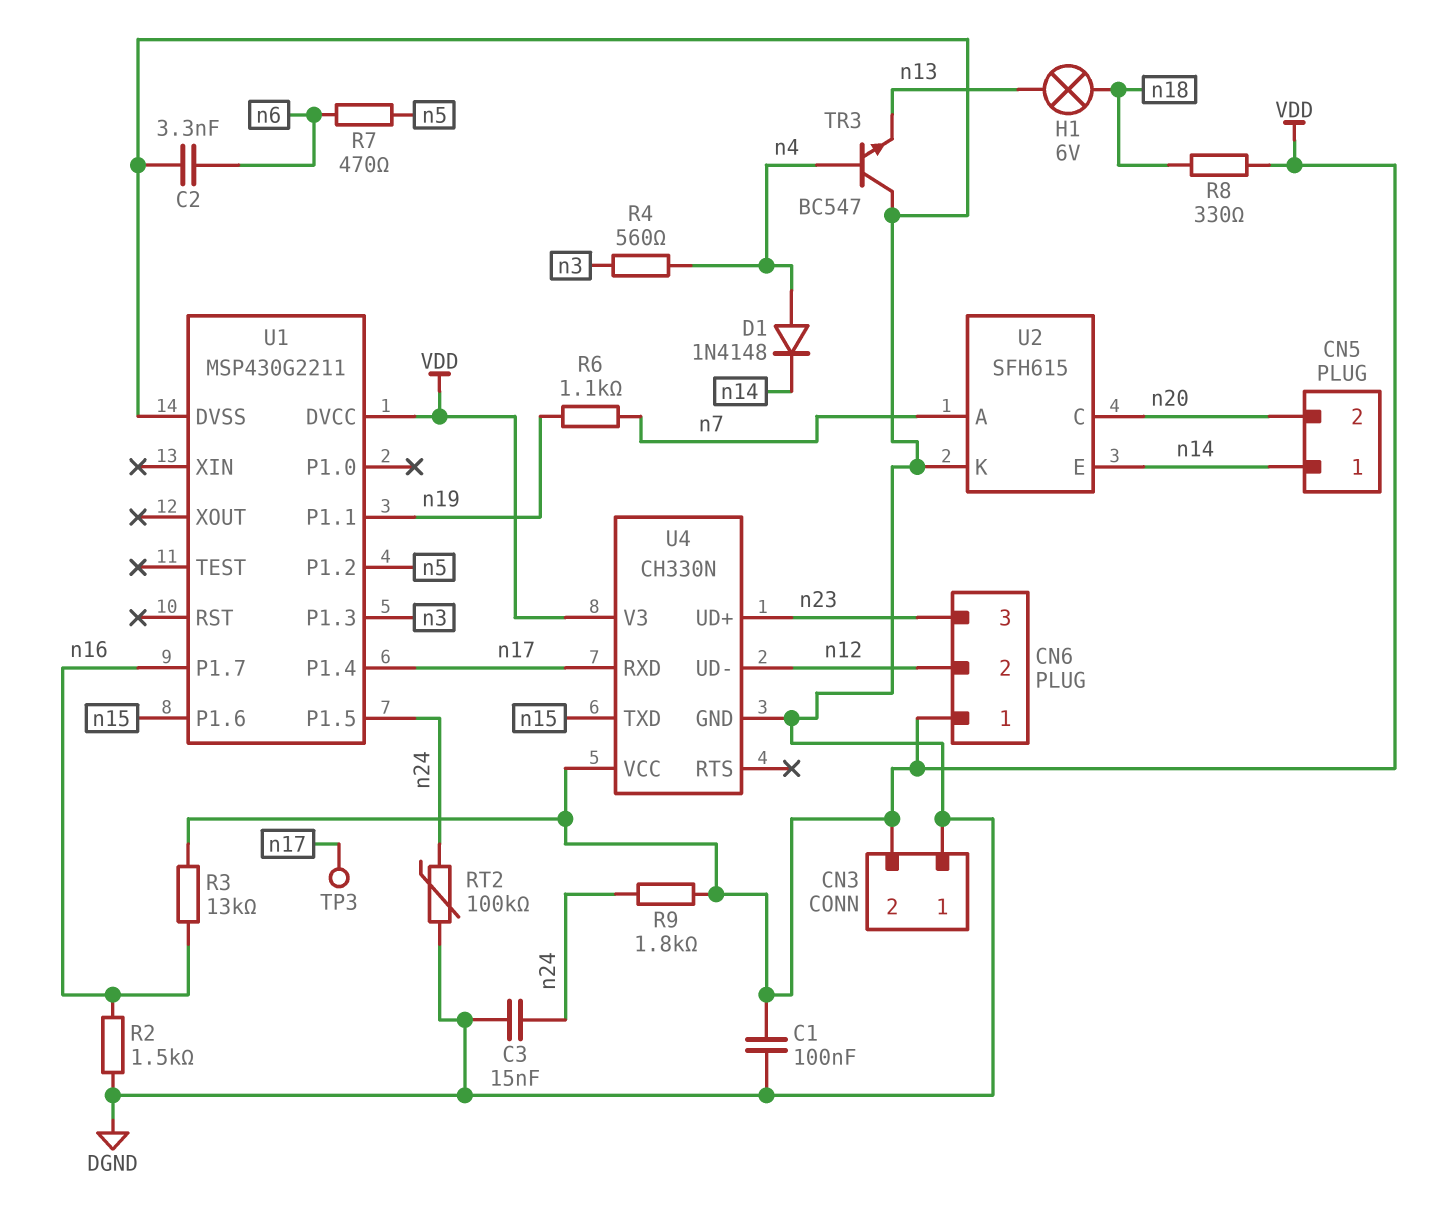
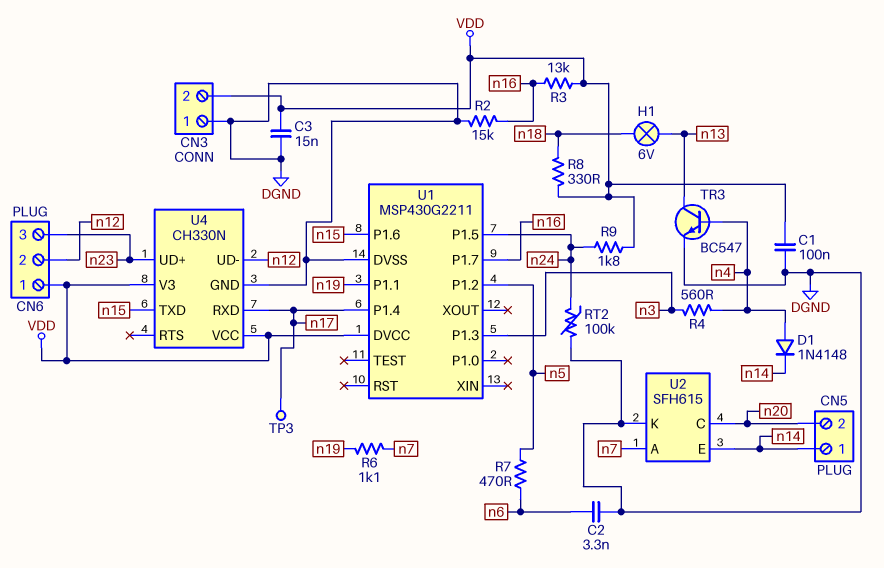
C3: 15nF (DGND, n24) -> 15nF (DGND, VDD)
R2: 1.5k (DGND, n16) -> 15k (DGND, n16)
TR3: NPN BC547 (B n4, C DGND, E n13) -> NPN BC547 (B n4, C n13, E DGND)

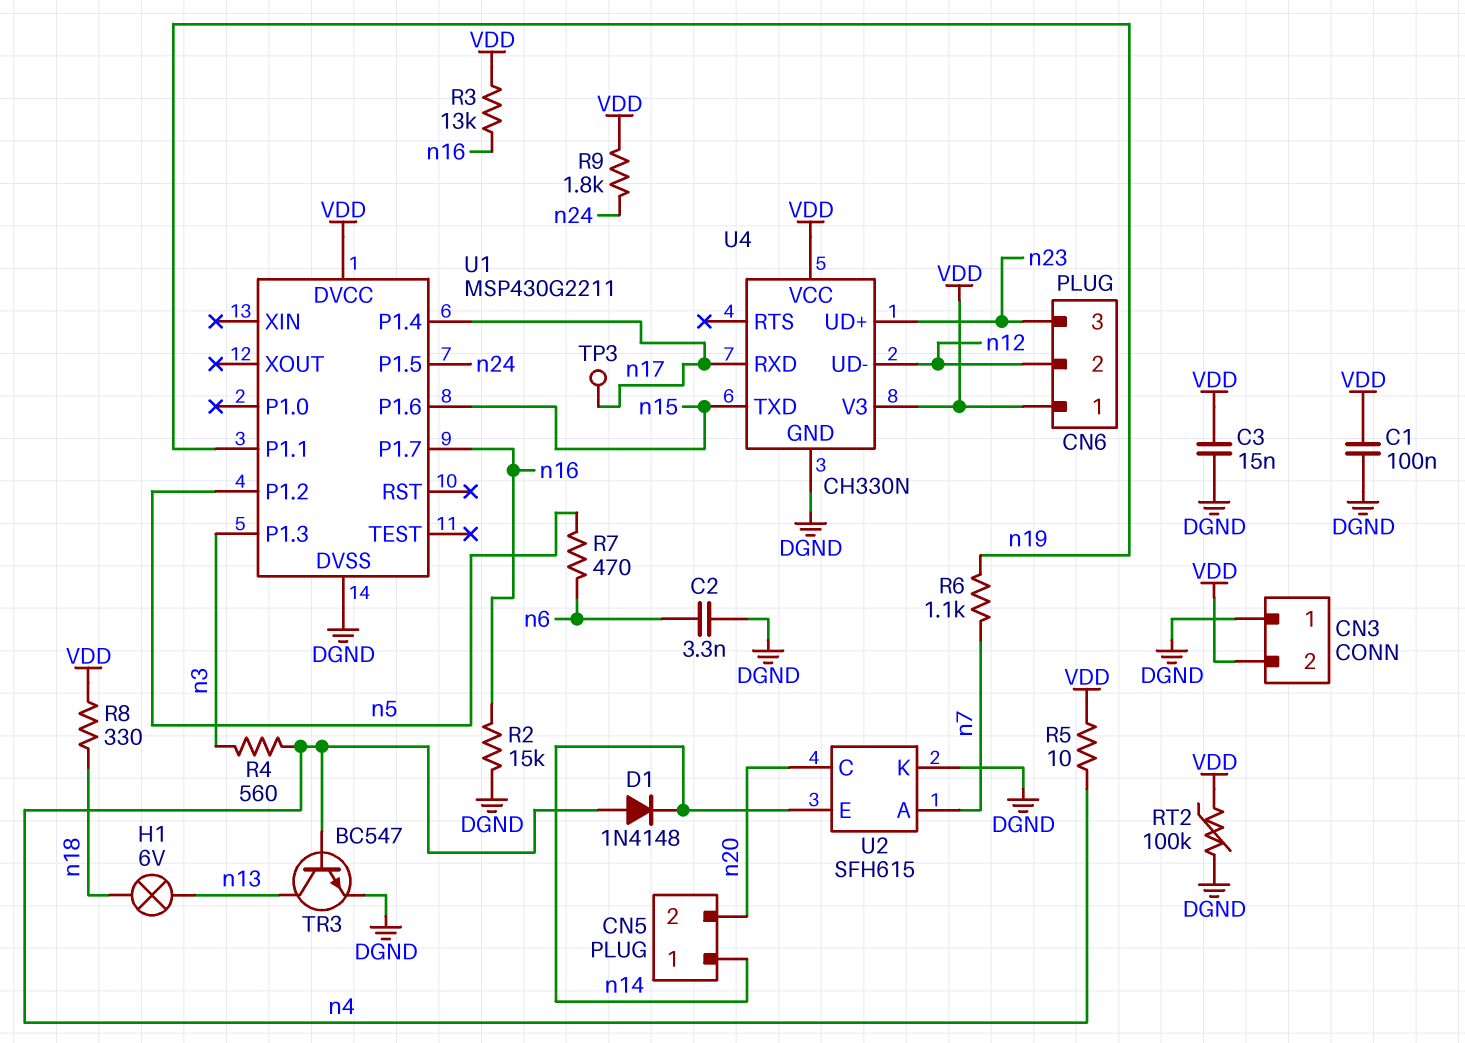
R5: none -> 10 (VDD, n4)
RT2: 100k (DGND, n24) -> 100k (DGND, VDD)

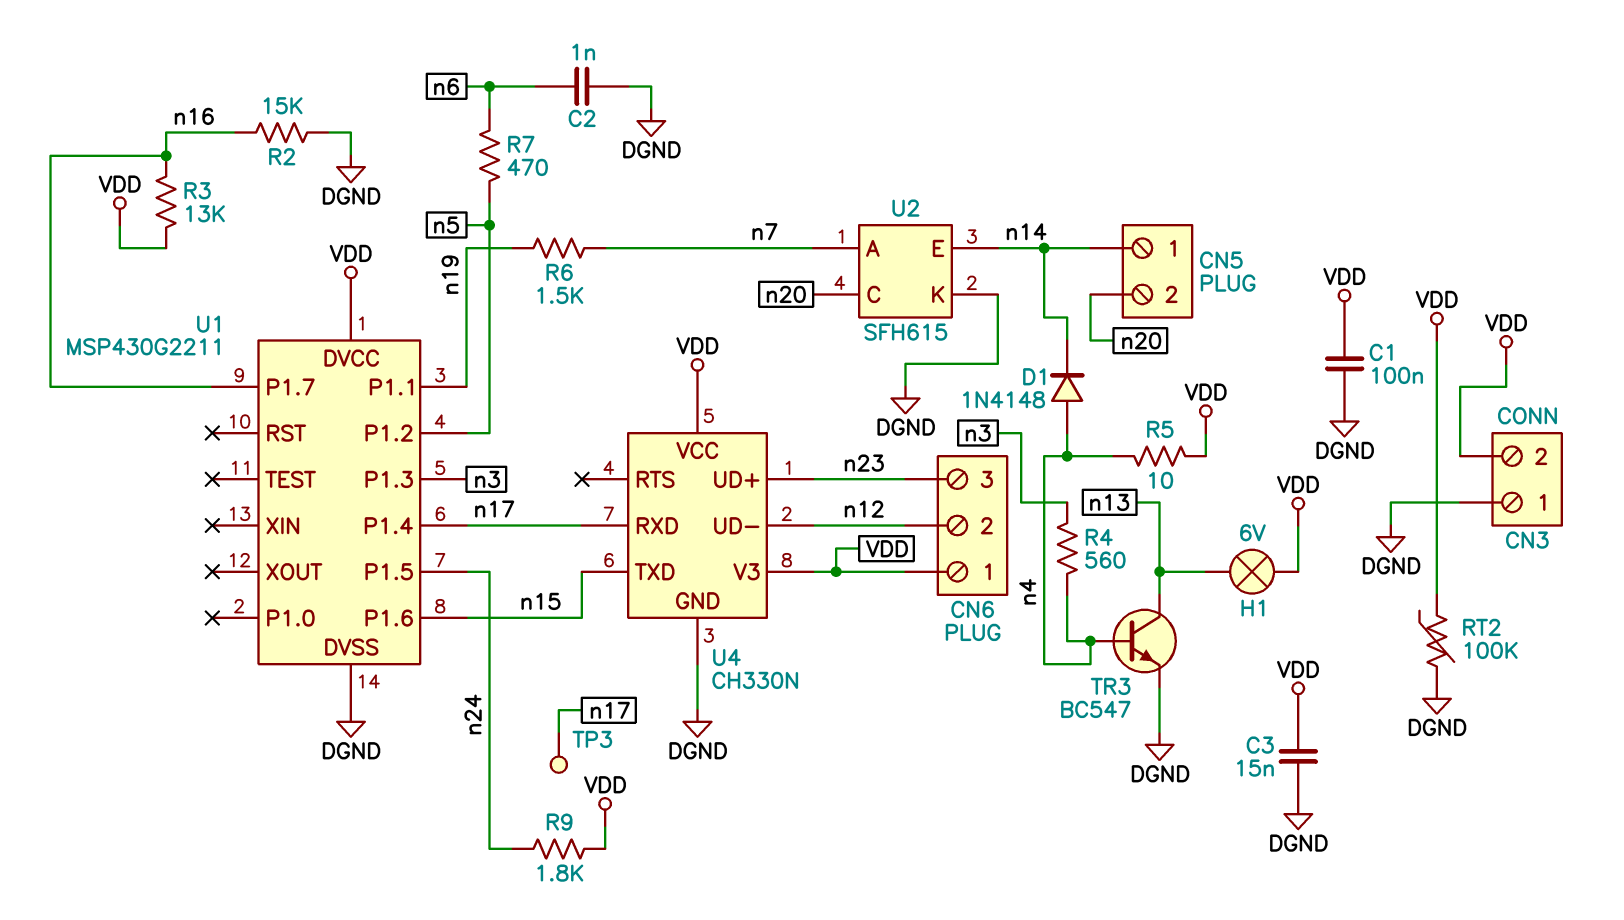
C2: 3.3nF (DGND, n6) -> 1nF (DGND, n6)
H1: lamp 6V (n13, n18) -> lamp 6V (VDD, n13)
R6: 1.1k (n7, n19) -> 1.5k (n7, n19)
R8: 330 (VDD, n18) -> none

